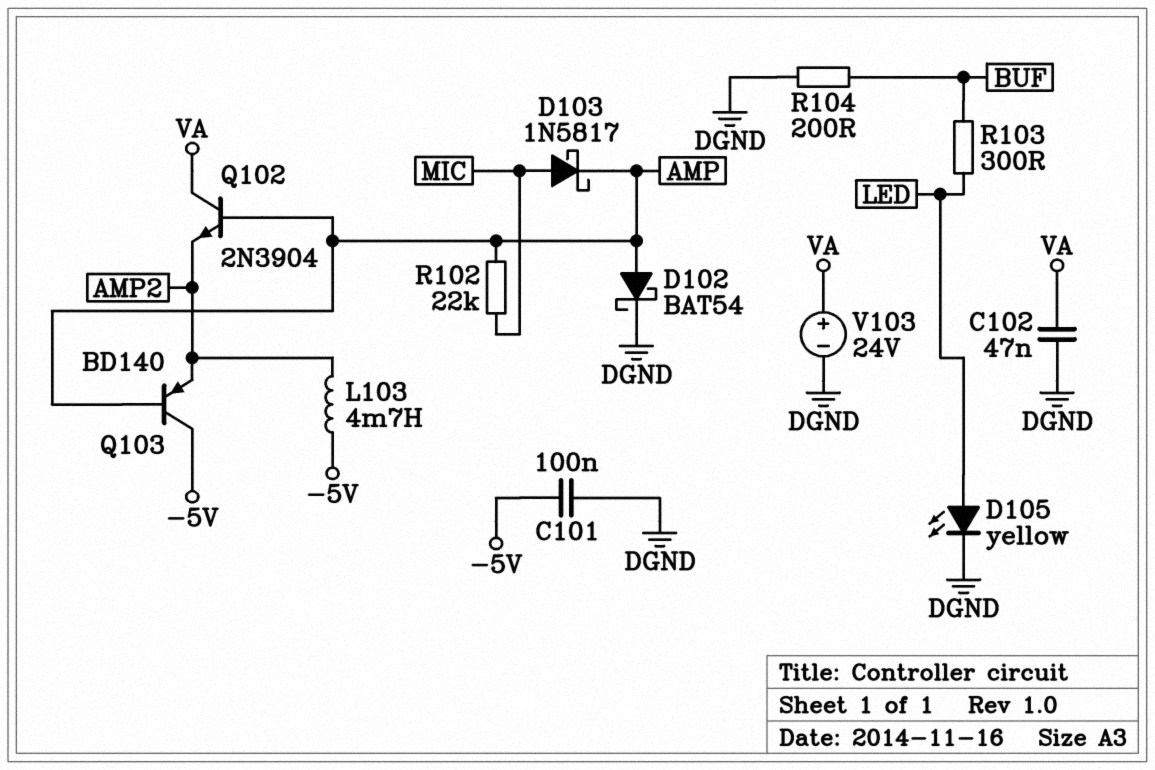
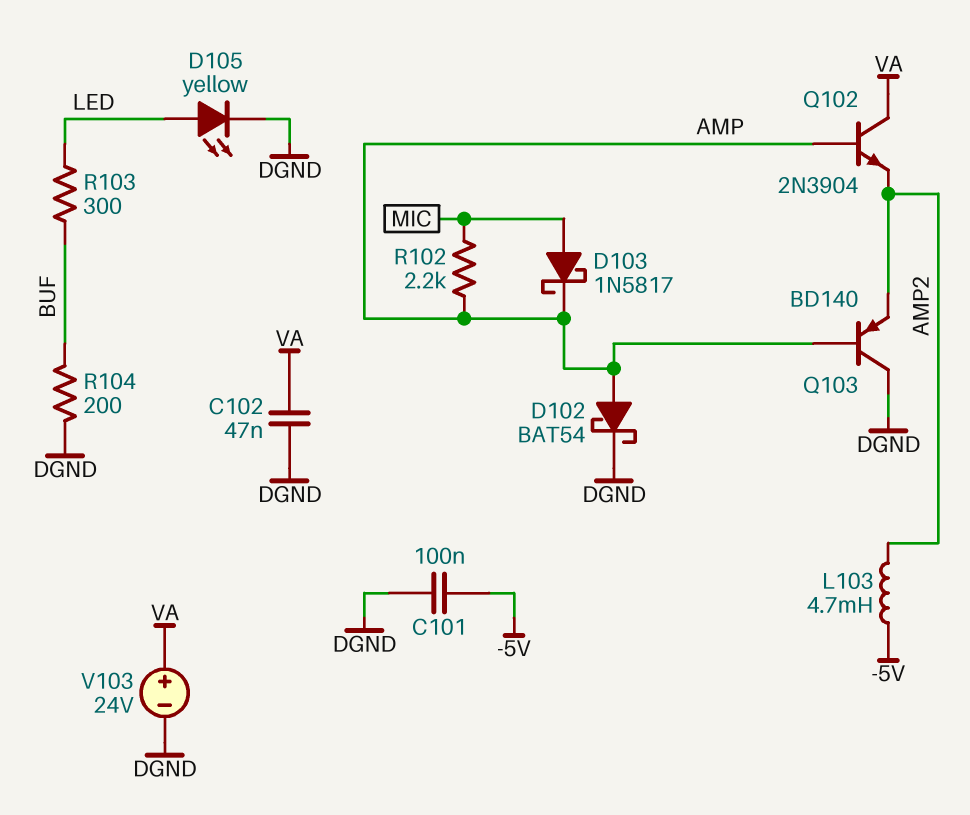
Q103: PNP BD140 (B AMP, C -5V, E AMP2) -> PNP BD140 (B AMP, C DGND, E AMP2)
R102: 22k (AMP, MIC) -> 2.2k (AMP, MIC)

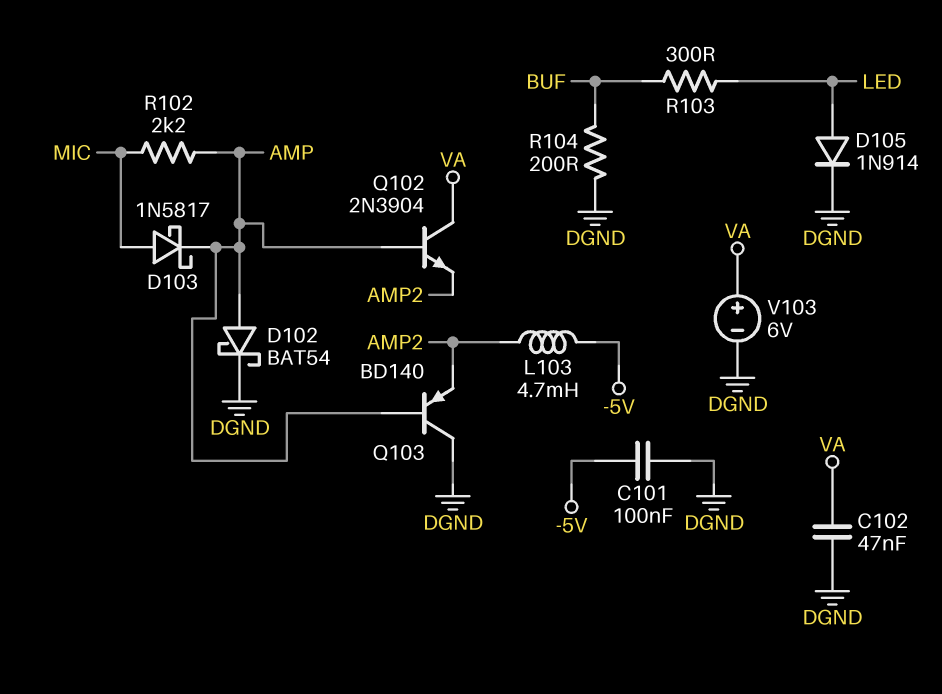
D105: LED yellow (A LED, K DGND) -> diode 1N914 (A LED, K DGND)
V103: 24V (plus VA, minus DGND) -> 6V (plus VA, minus DGND)

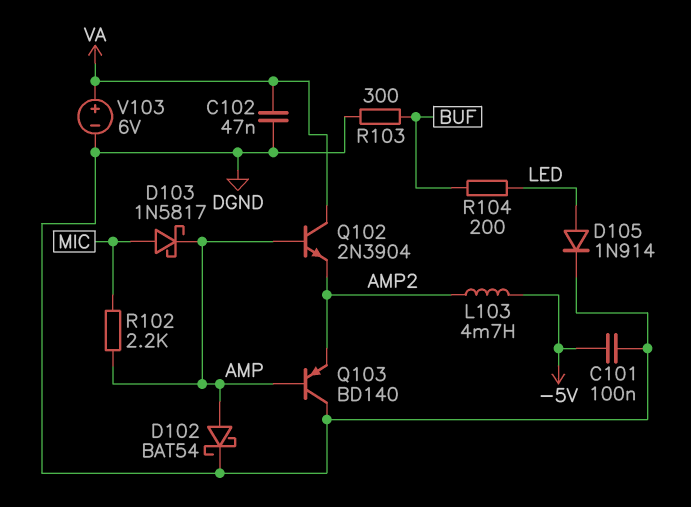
R103: 300 (BUF, LED) -> 300 (BUF, DGND)
R104: 200 (BUF, DGND) -> 200 (BUF, LED)

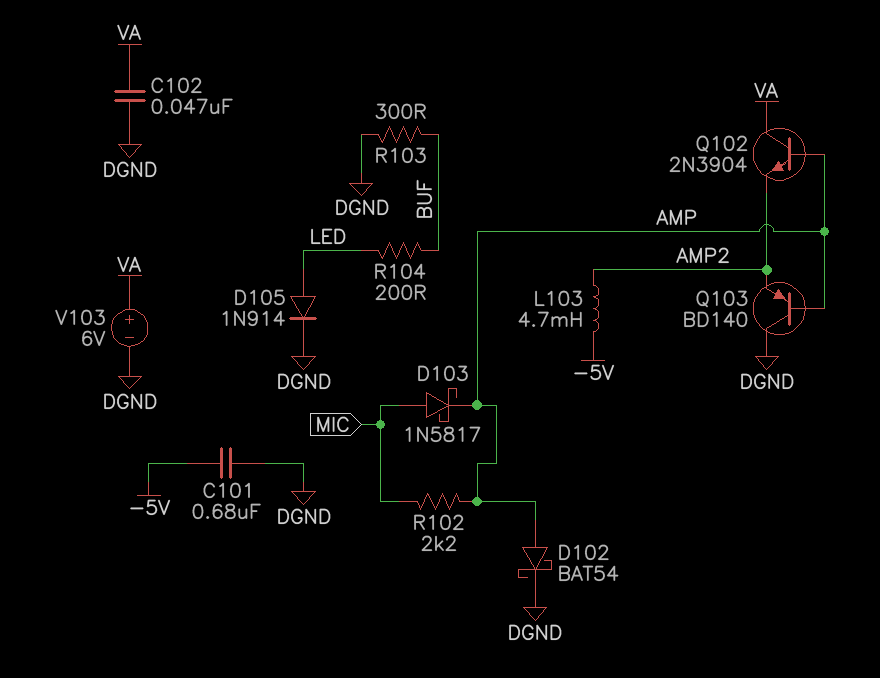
C101: 100nF (-5V, DGND) -> 680nF (-5V, DGND)

